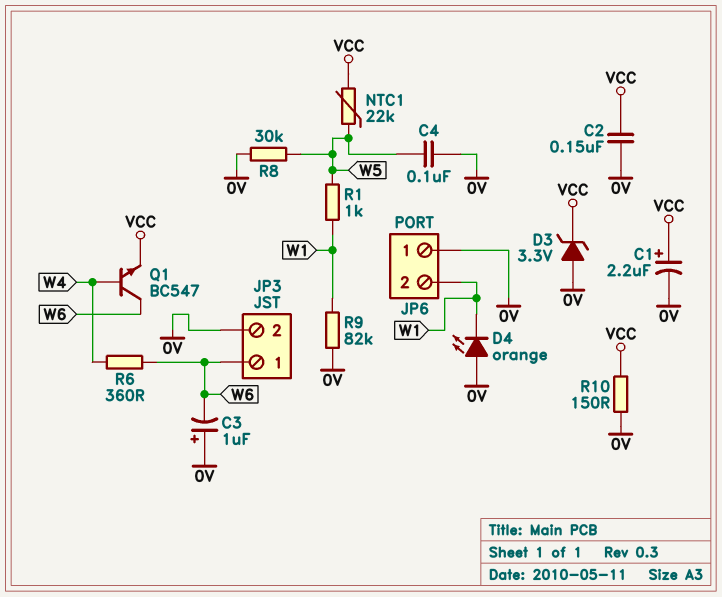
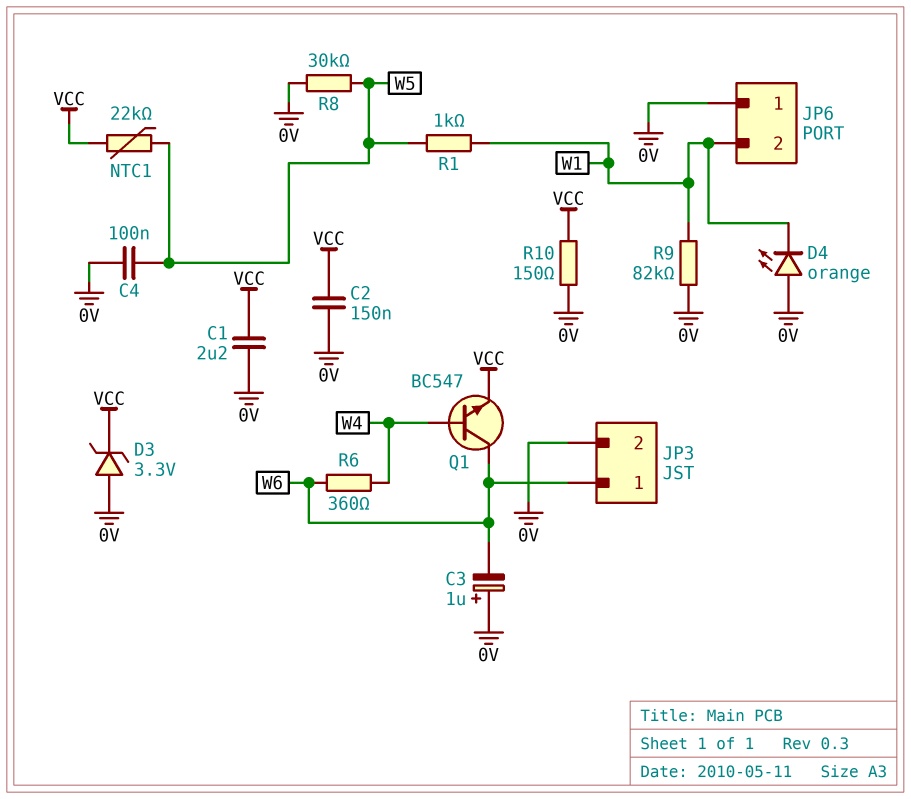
C1: 2.2uF (plus VCC, minus 0V) -> 2.2uF (0V, VCC)

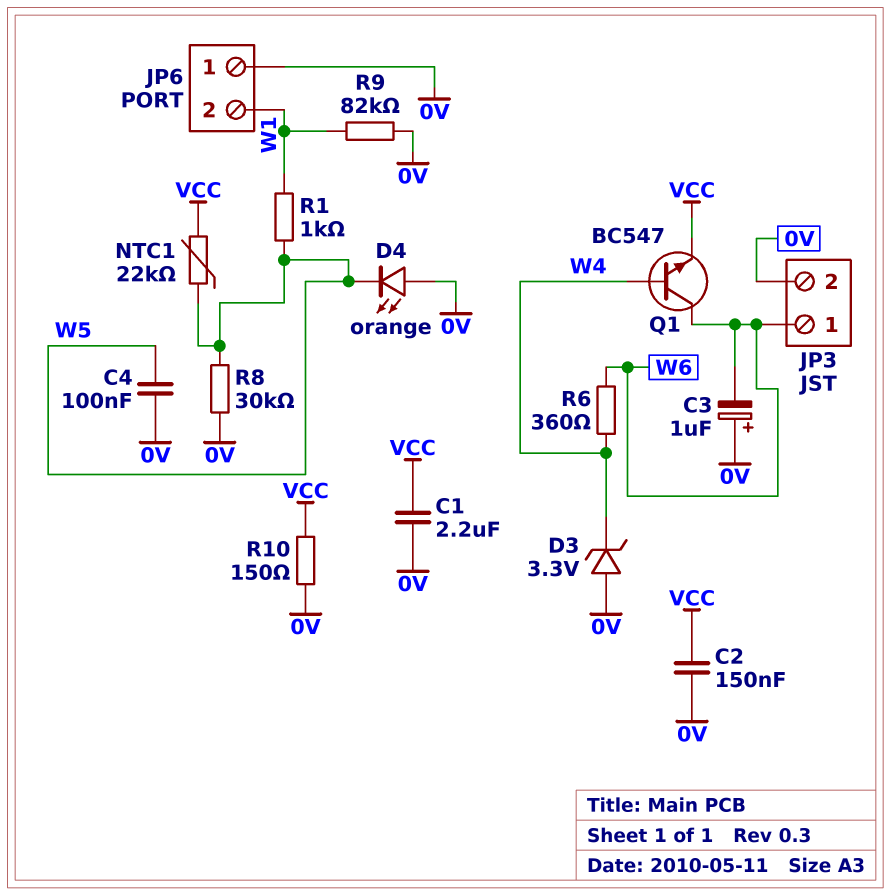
D3: zener 3.3V (A 0V, K VCC) -> zener 3.3V (A 0V, K W4)
D4: LED orange (A 0V, K W1) -> LED orange (A 0V, K W5)

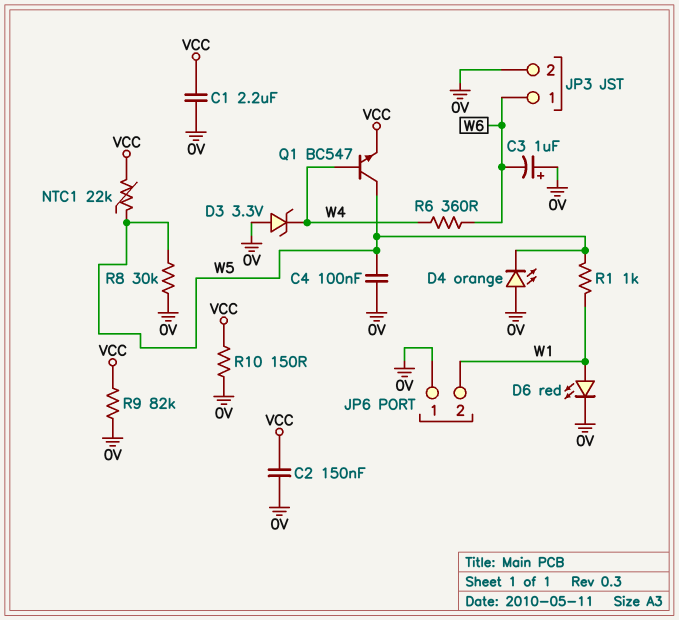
D6: none -> LED red (A W1, K 0V)
Q1: NPN BC547 (B W4, C W6, E VCC) -> NPN BC547 (B W4, C W5, E VCC)
R9: 82k (0V, W1) -> 82k (0V, VCC)

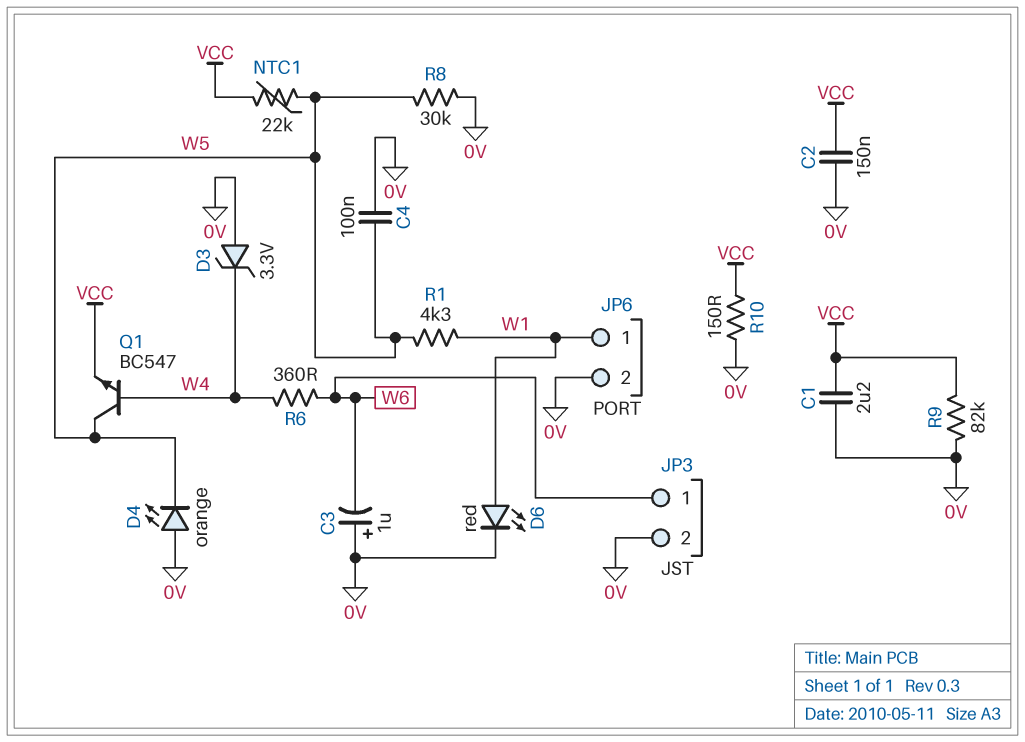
JP6 pin 1: 0V -> W1
JP6 pin 2: W1 -> 0V
R1: 1k (W1, W5) -> 4.3k (W1, W5)

